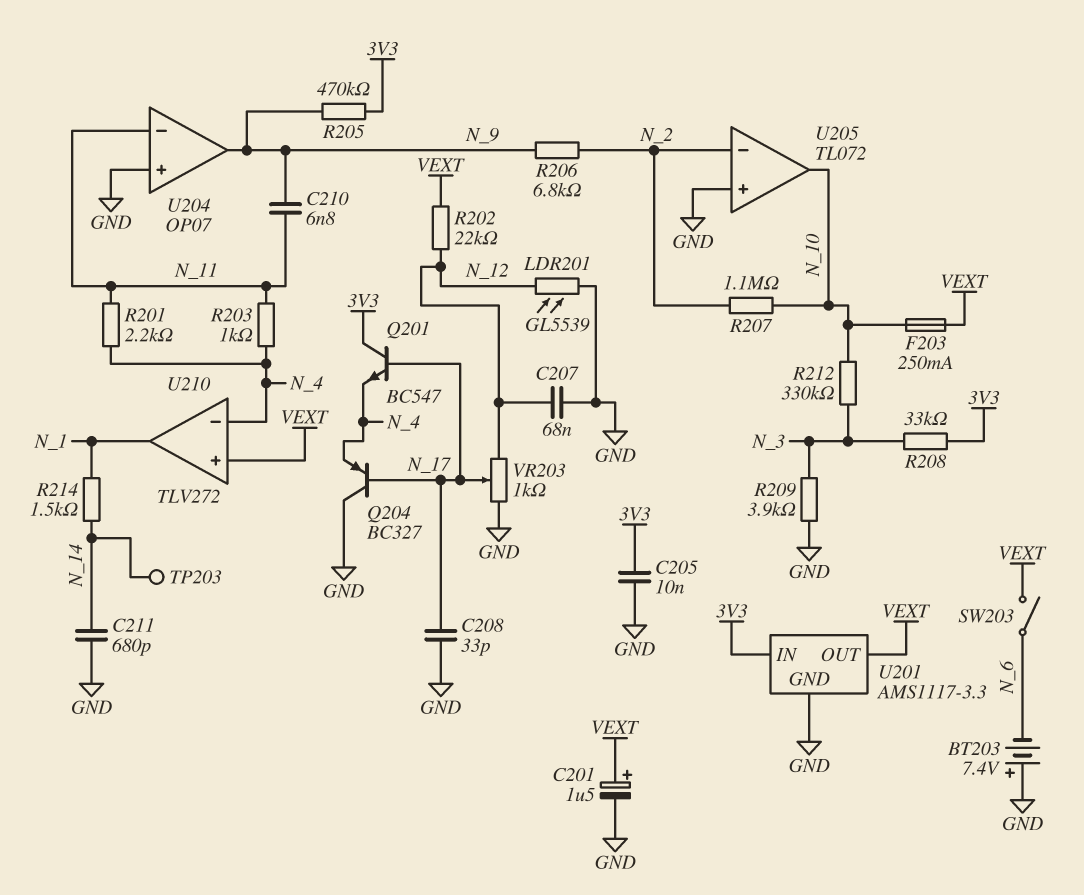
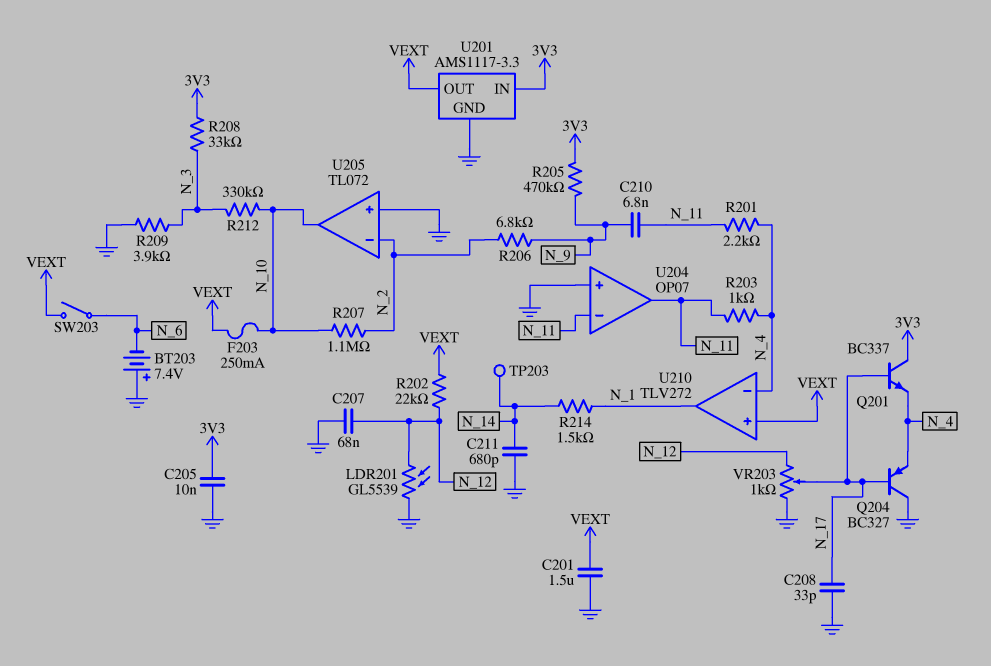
C201: 1.5uF (plus VEXT, minus GND) -> 1.5uF (GND, VEXT)
Q201: NPN BC547 (B N_17, C 3V3, E N_4) -> NPN BC337 (B N_17, C 3V3, E N_4)
U204 pin out: N_9 -> N_11

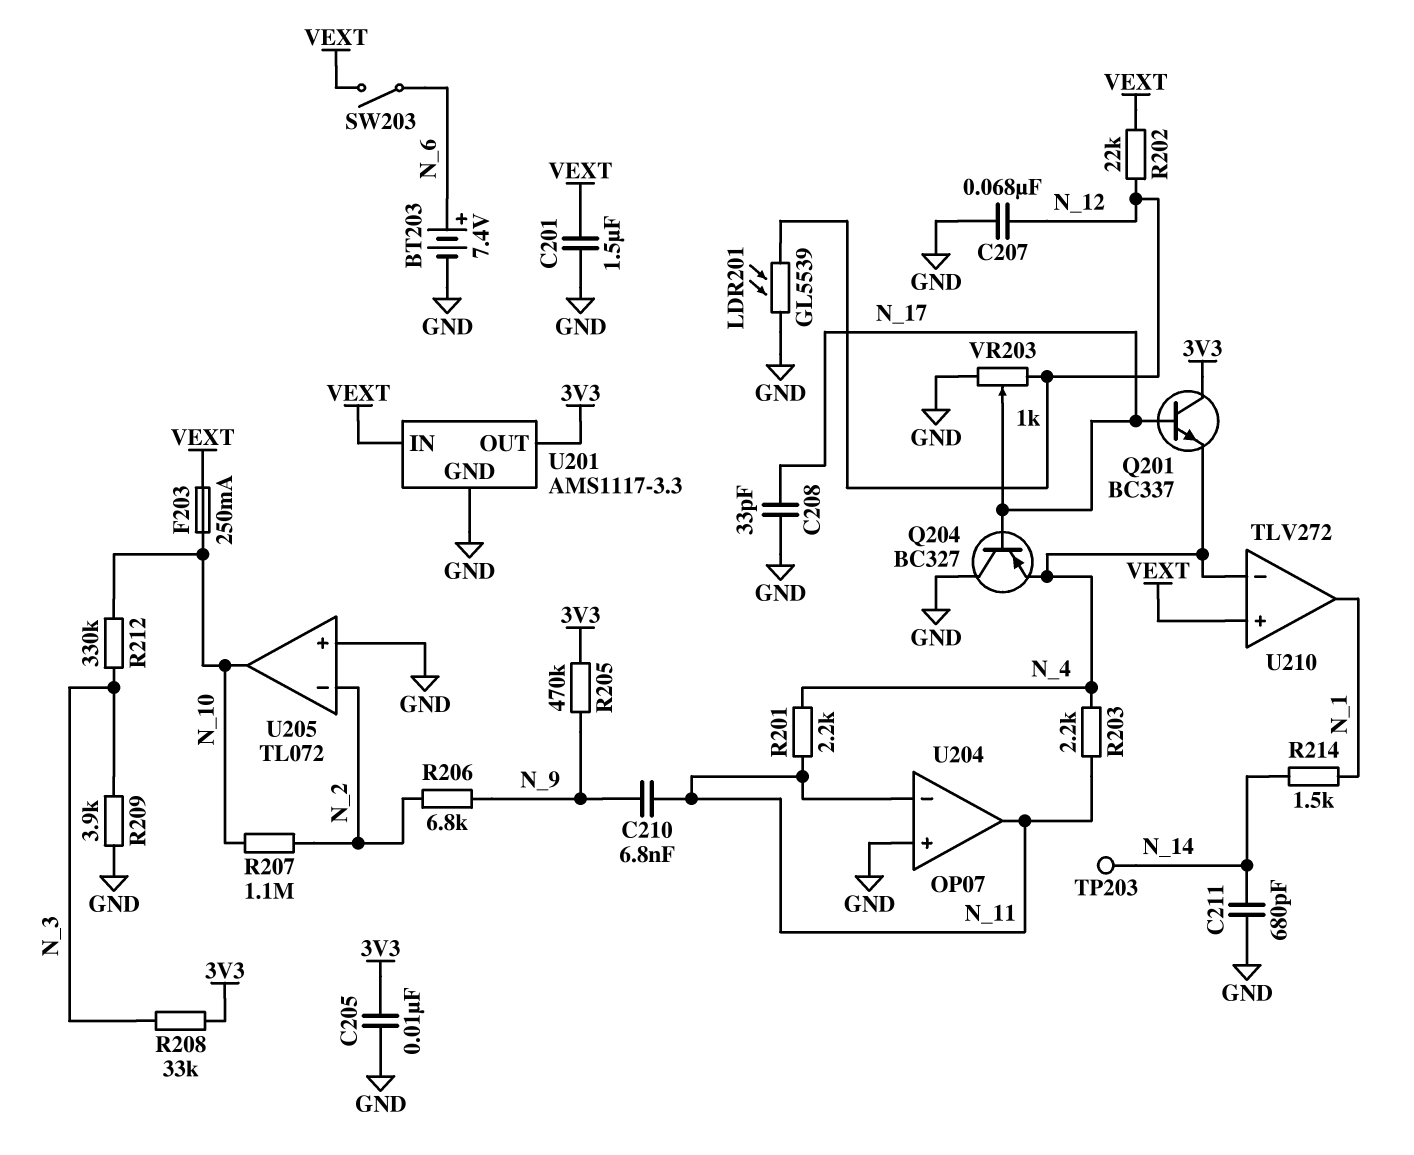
BT203: 7.4V (plus GND, minus N_6) -> 7.4V (plus N_6, minus GND)
R203: 1k (N_4, N_11) -> 2.2k (N_4, N_11)
U201 pin IN: 3V3 -> VEXT
U201 pin OUT: VEXT -> 3V3

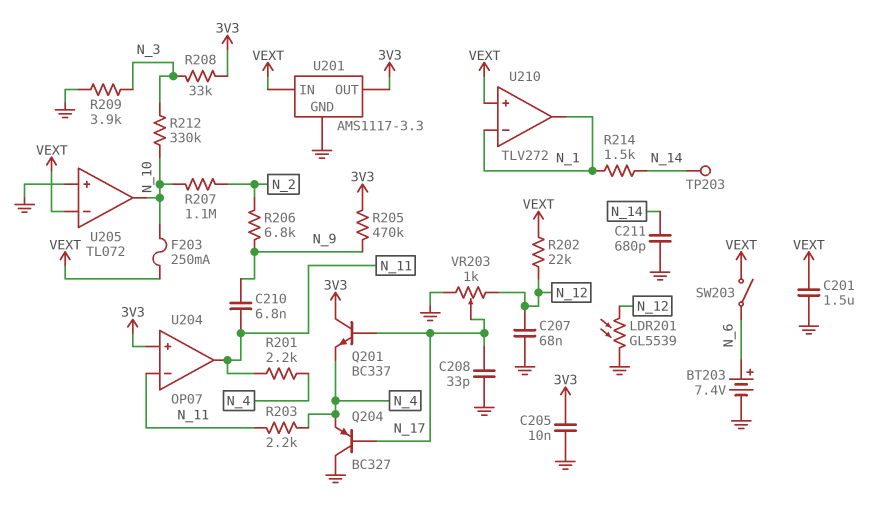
U204 pin in+: GND -> 3V3
U205 pin in-: N_2 -> VEXT
U210 pin in-: N_4 -> N_1

